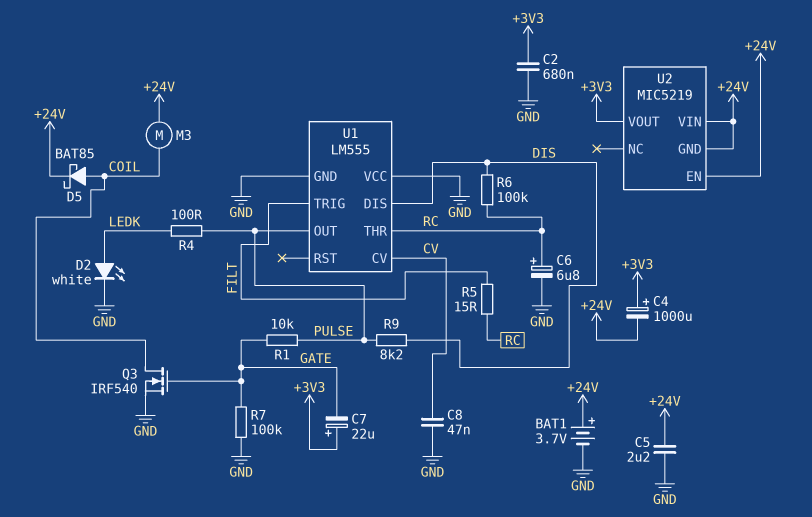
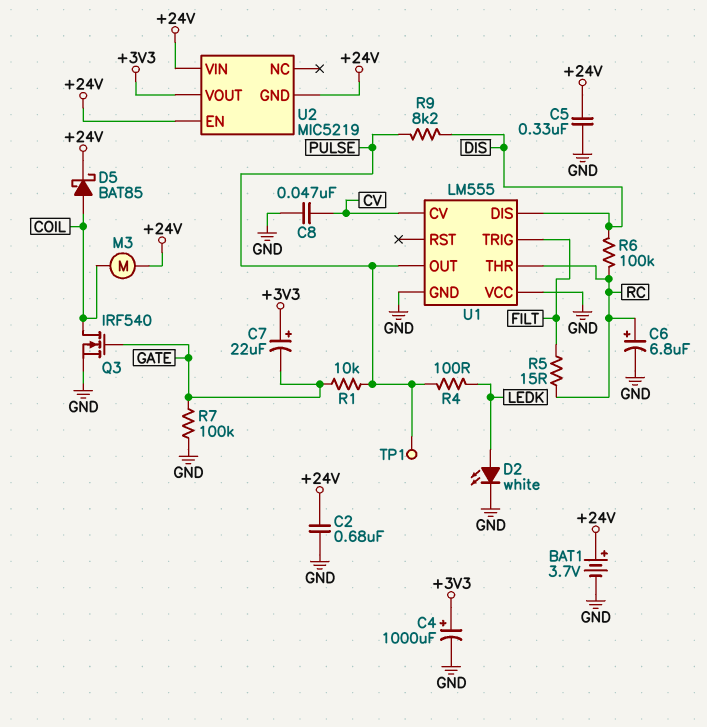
C2: 680nF (+3V3, GND) -> 680nF (+24V, GND)
C4: 1000uF (plus +3V3, minus +24V) -> 1000uF (plus +3V3, minus GND)
C5: 2.2uF (+24V, GND) -> 330nF (+24V, GND)
TP1: none -> test point (PULSE)

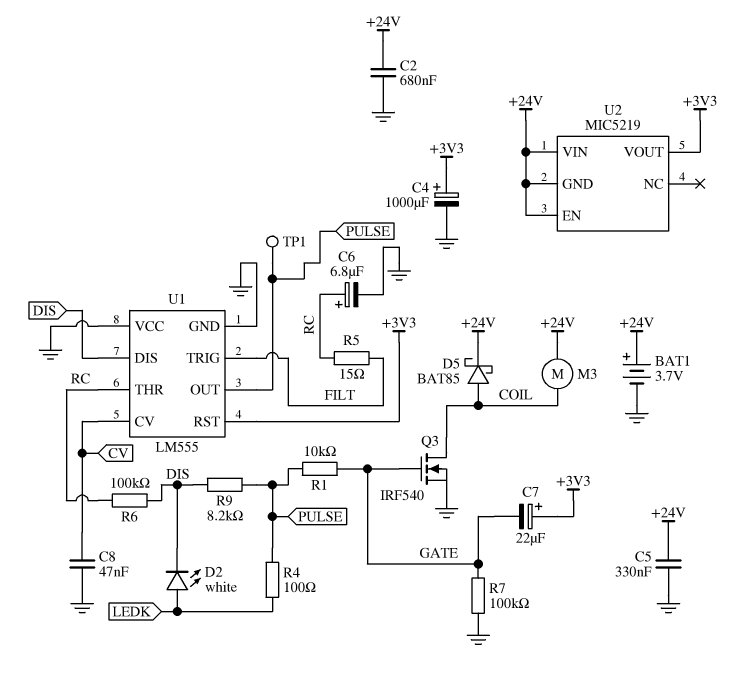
D2: LED white (A LEDK, K GND) -> LED white (A LEDK, K DIS)
U1 pin RST: none -> +3V3

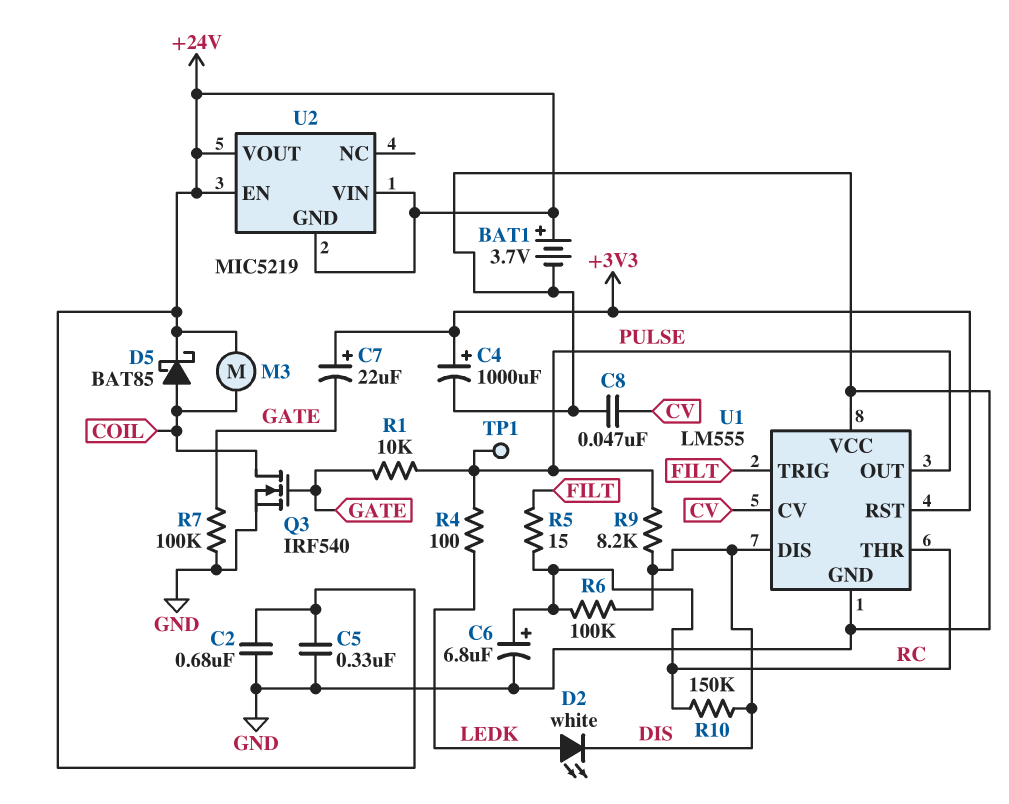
R10: none -> 150k (DIS, RC)
U2 pin VOUT: +3V3 -> +24V

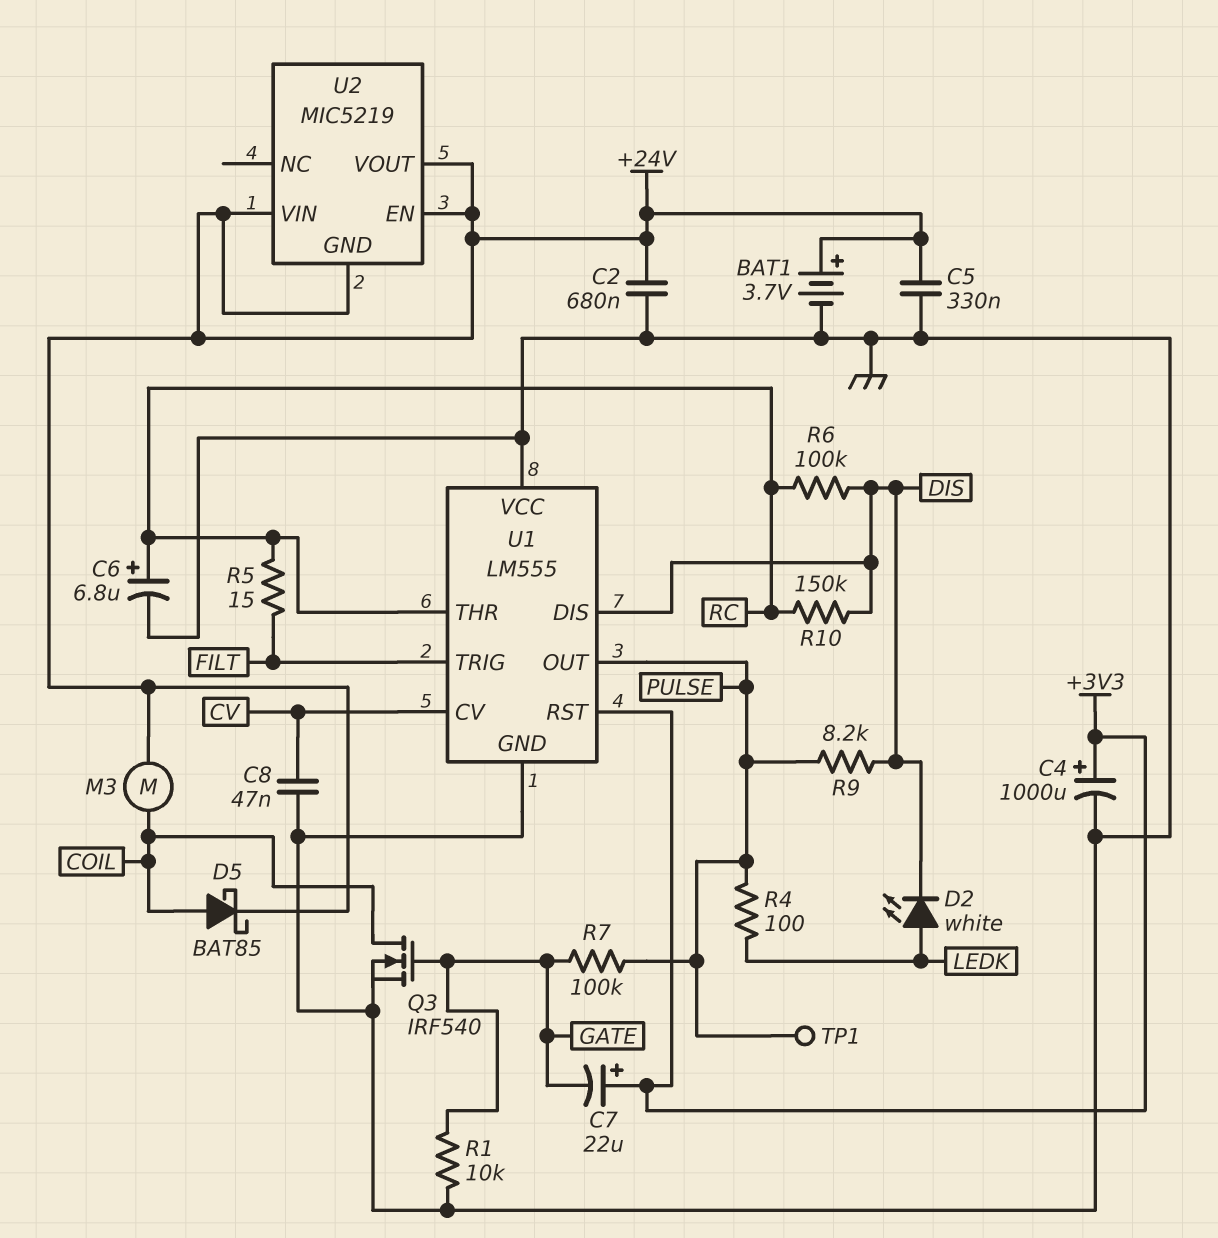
R1: 10k (GATE, PULSE) -> 10k (GATE, GND)
R7: 100k (GATE, GND) -> 100k (GATE, PULSE)

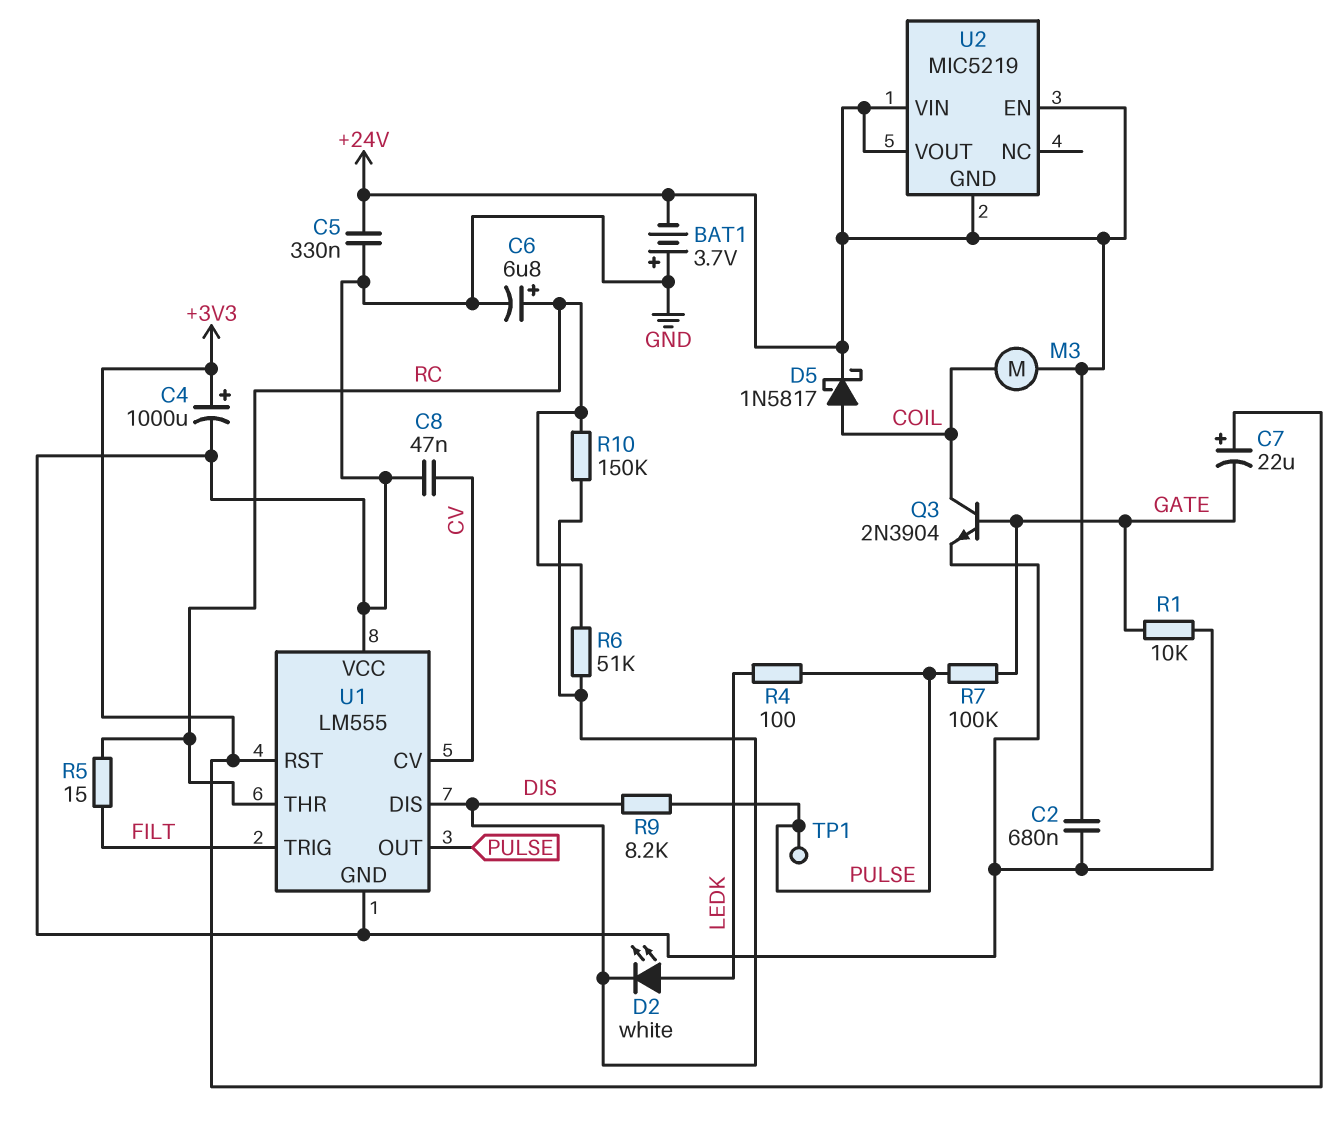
BAT1: 3.7V (plus +24V, minus GND) -> 3.7V (plus GND, minus +24V)
D5: schottky BAT85 (A COIL, K +24V) -> schottky 1N5817 (A COIL, K +24V)
Q3: NMOS IRF540 (G GATE, D COIL, S GND) -> NPN 2N3904 (B GATE, C COIL, E GND)
R6: 100k (DIS, RC) -> 51k (DIS, RC)

